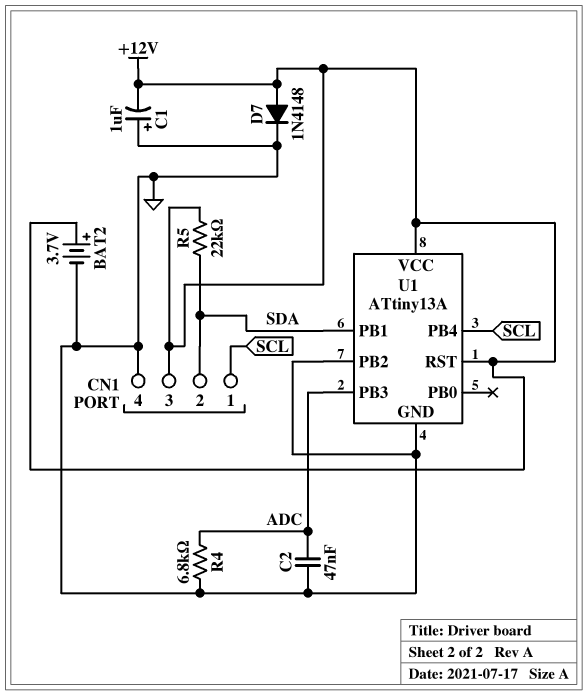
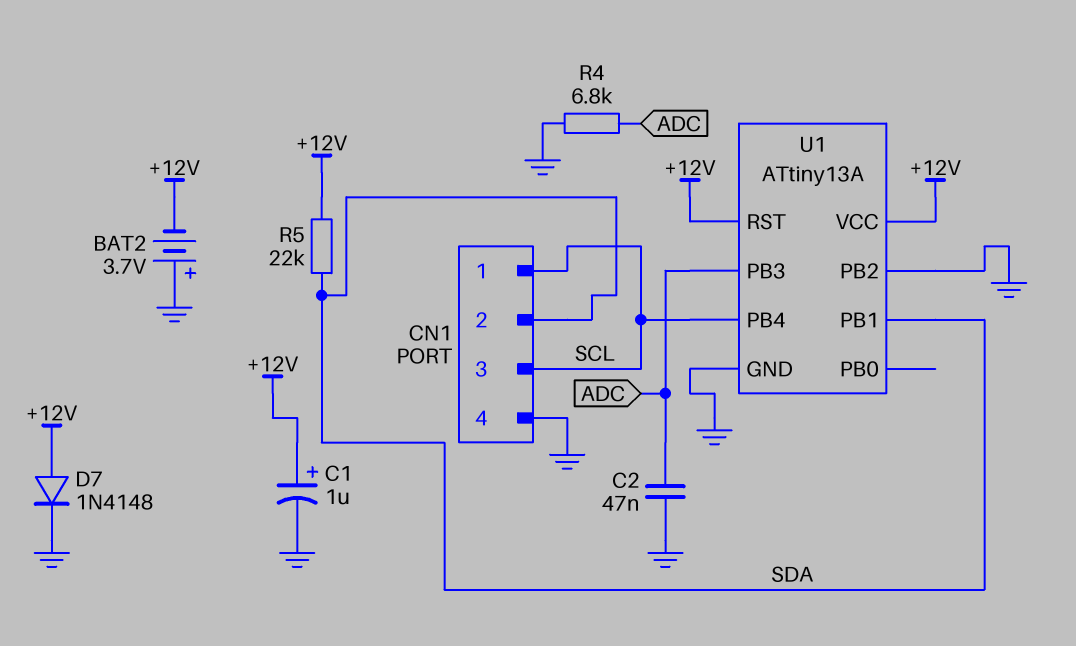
BAT2: 3.7V (plus +12V, minus GND) -> 3.7V (plus GND, minus +12V)
C1: 1uF (plus GND, minus +12V) -> 1uF (plus +12V, minus GND)
CN1 pin 3: +12V -> SCL

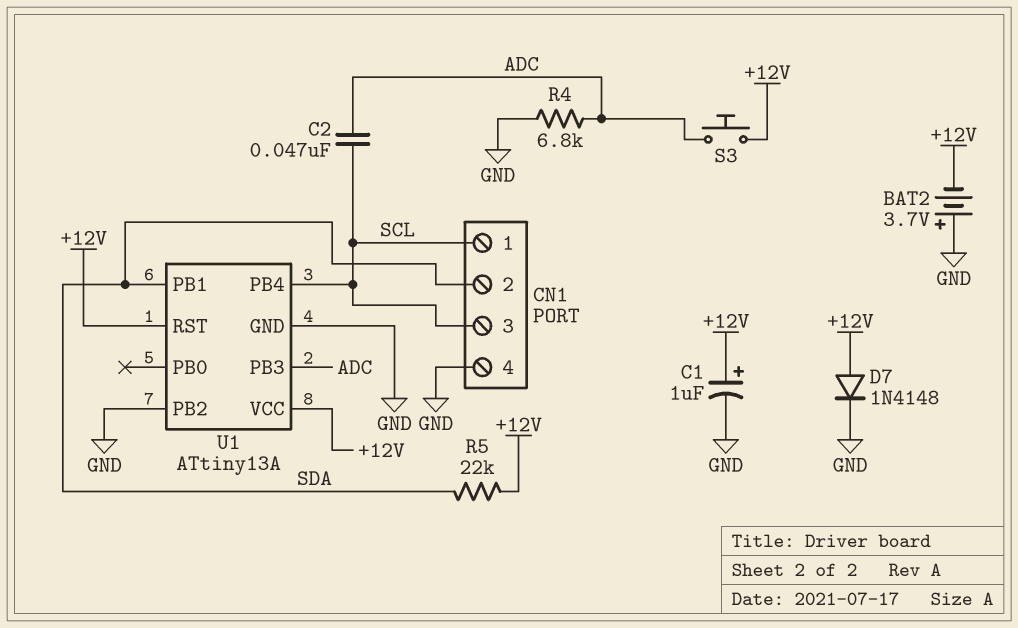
C2: 47nF (ADC, GND) -> 47nF (ADC, SCL)
S3: none -> button (+12V, ADC)

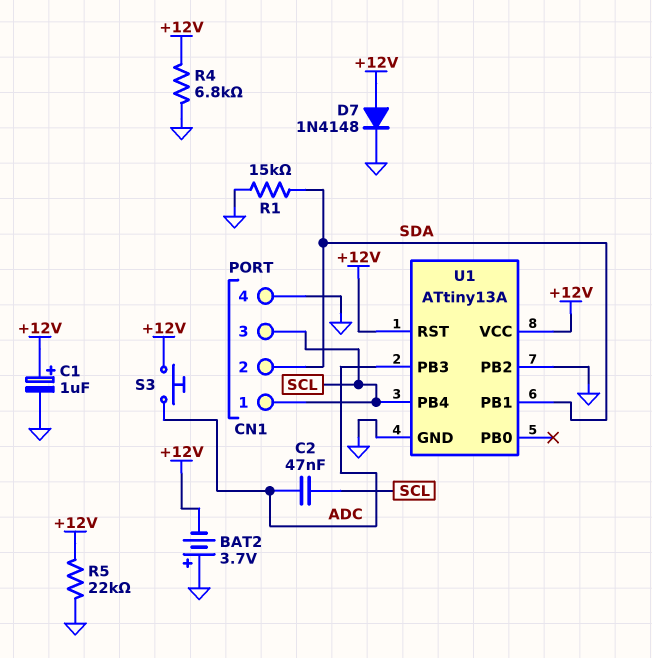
R1: none -> 15k (GND, SDA)
R4: 6.8k (ADC, GND) -> 6.8k (+12V, GND)
R5: 22k (+12V, SDA) -> 22k (+12V, GND)

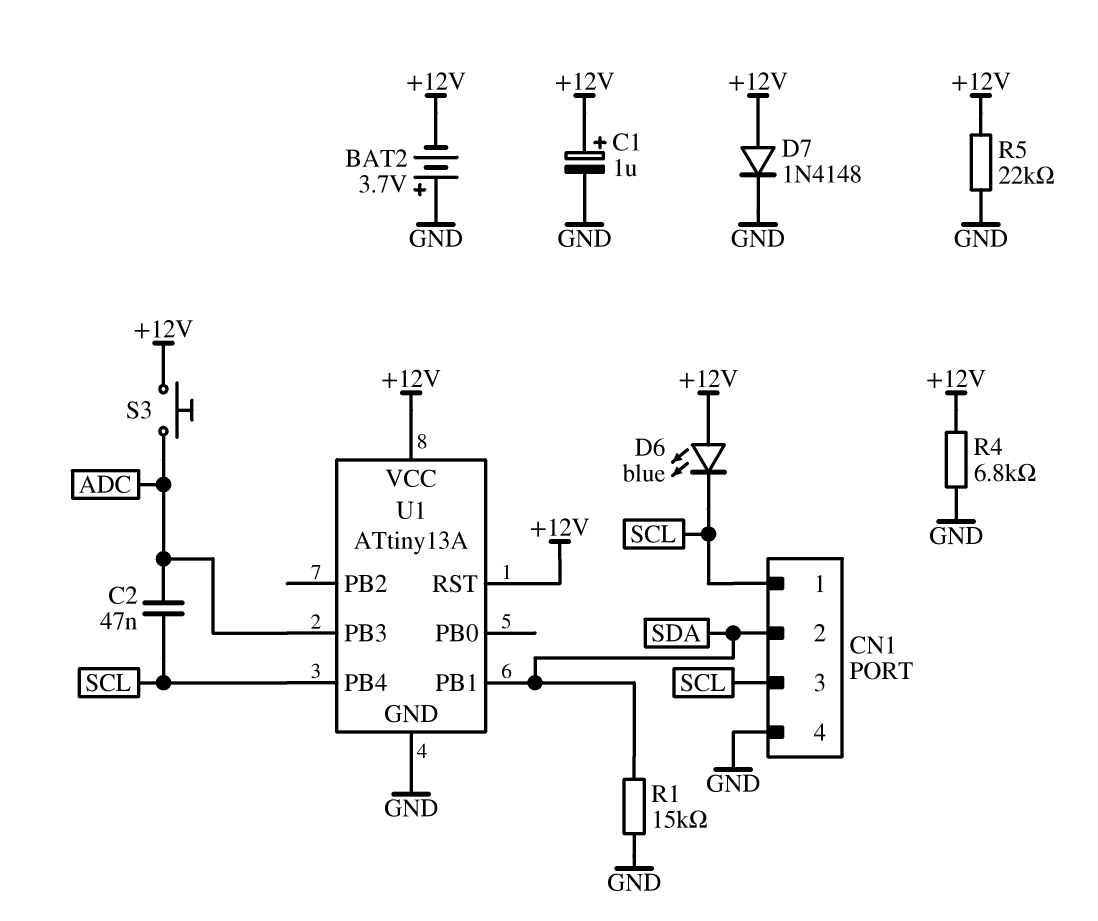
D6: none -> LED blue (A +12V, K SCL)
U1 pin PB2: GND -> none

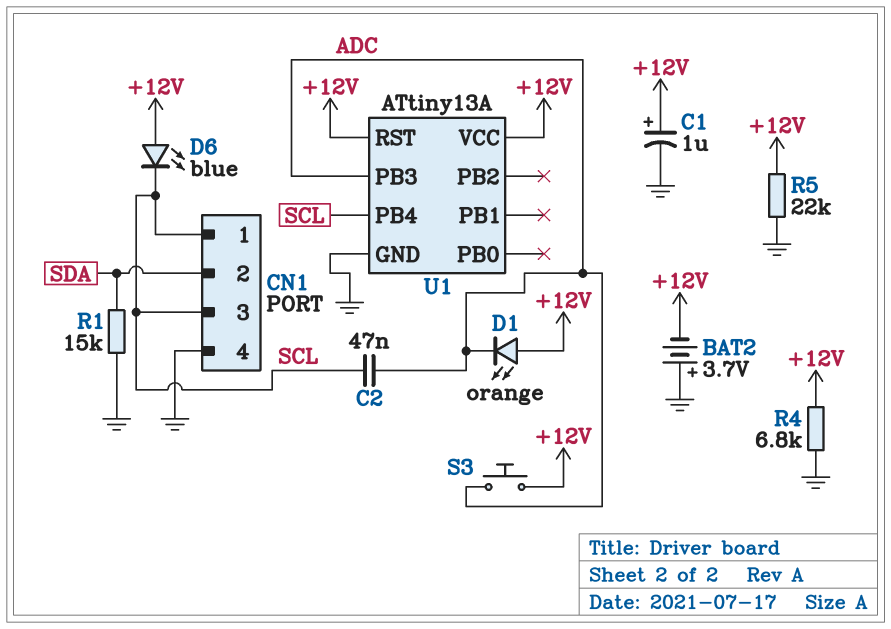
D1: none -> LED orange (A +12V, K ADC)
D7: diode 1N4148 (A +12V, K GND) -> none
U1 pin PB1: SDA -> none

